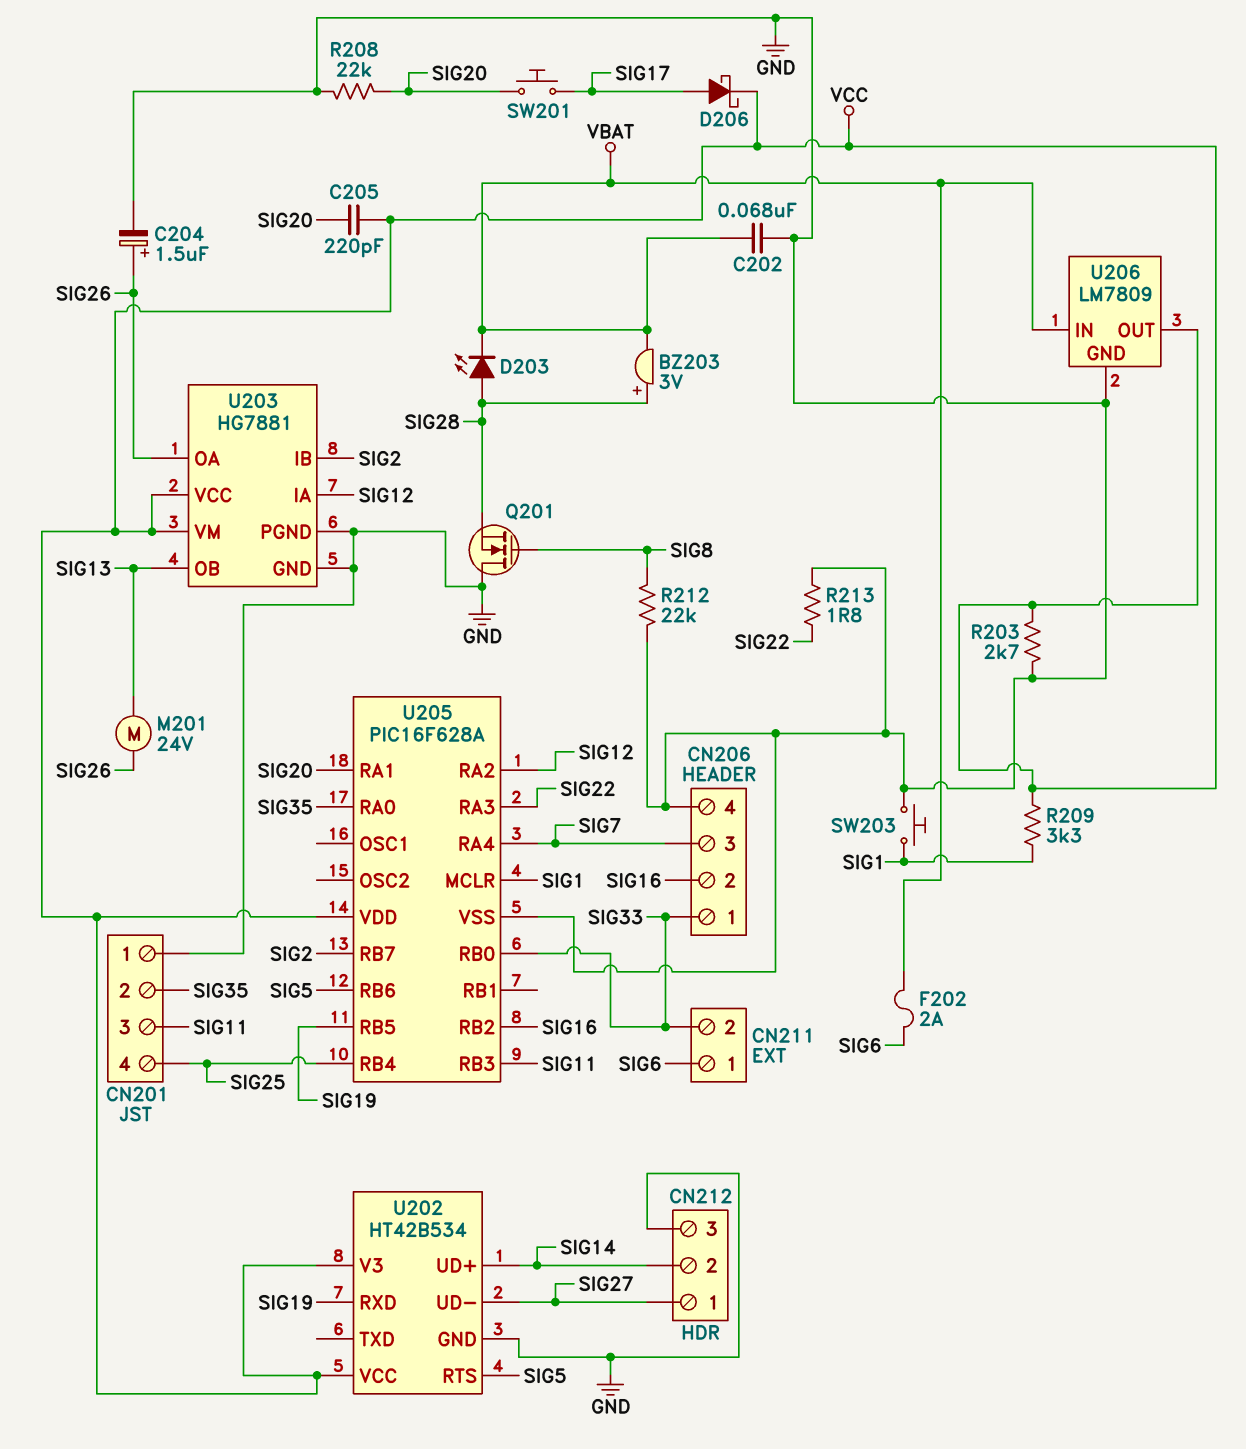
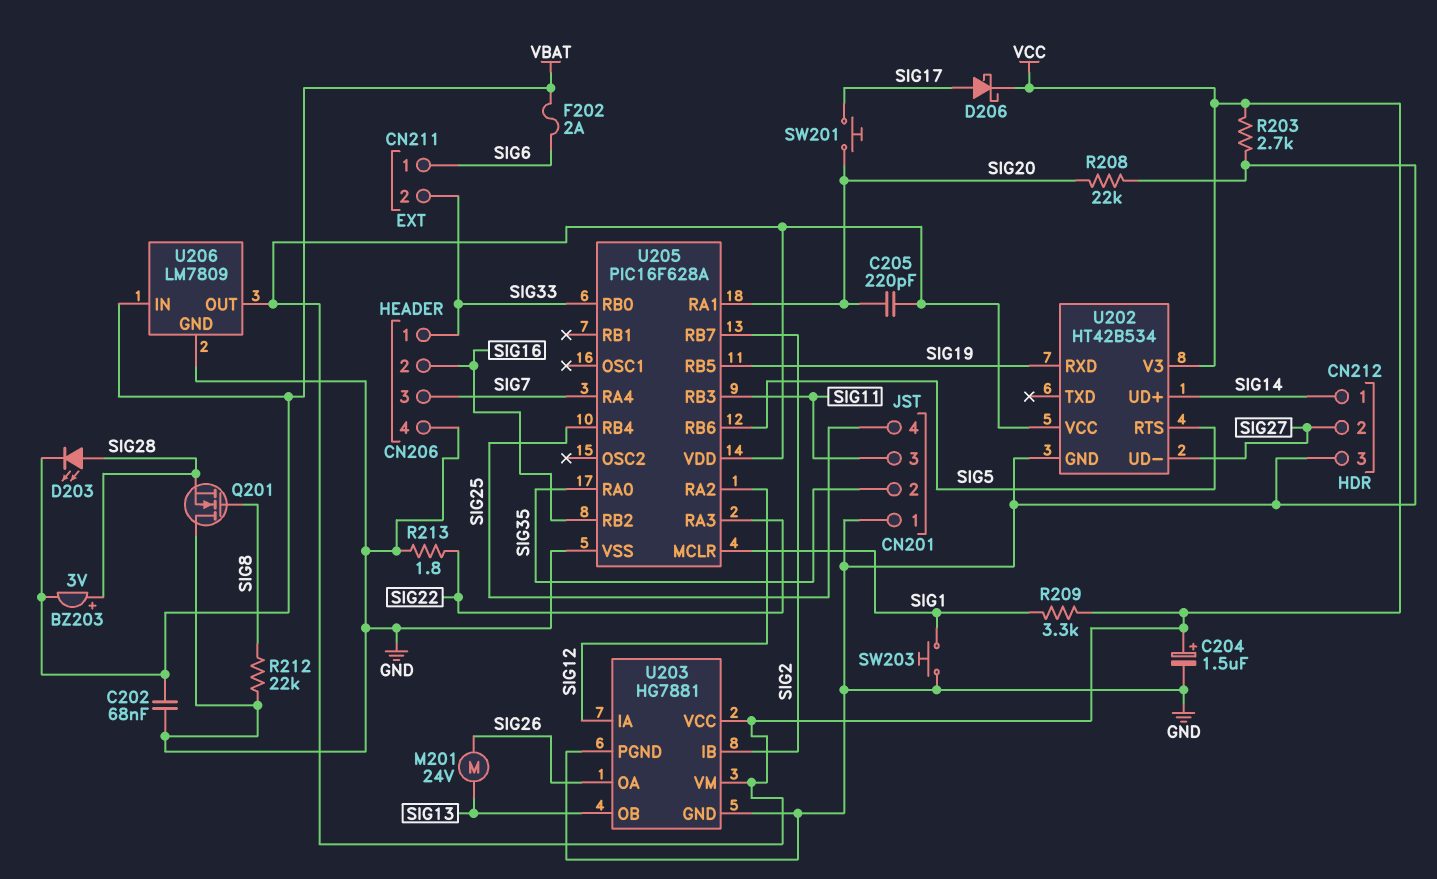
C204: 1.5uF (plus SIG26, minus GND) -> 1.5uF (plus VCC, minus GND)
CN212 pin 1: SIG27 -> SIG14
CN212 pin 2: SIG14 -> SIG27

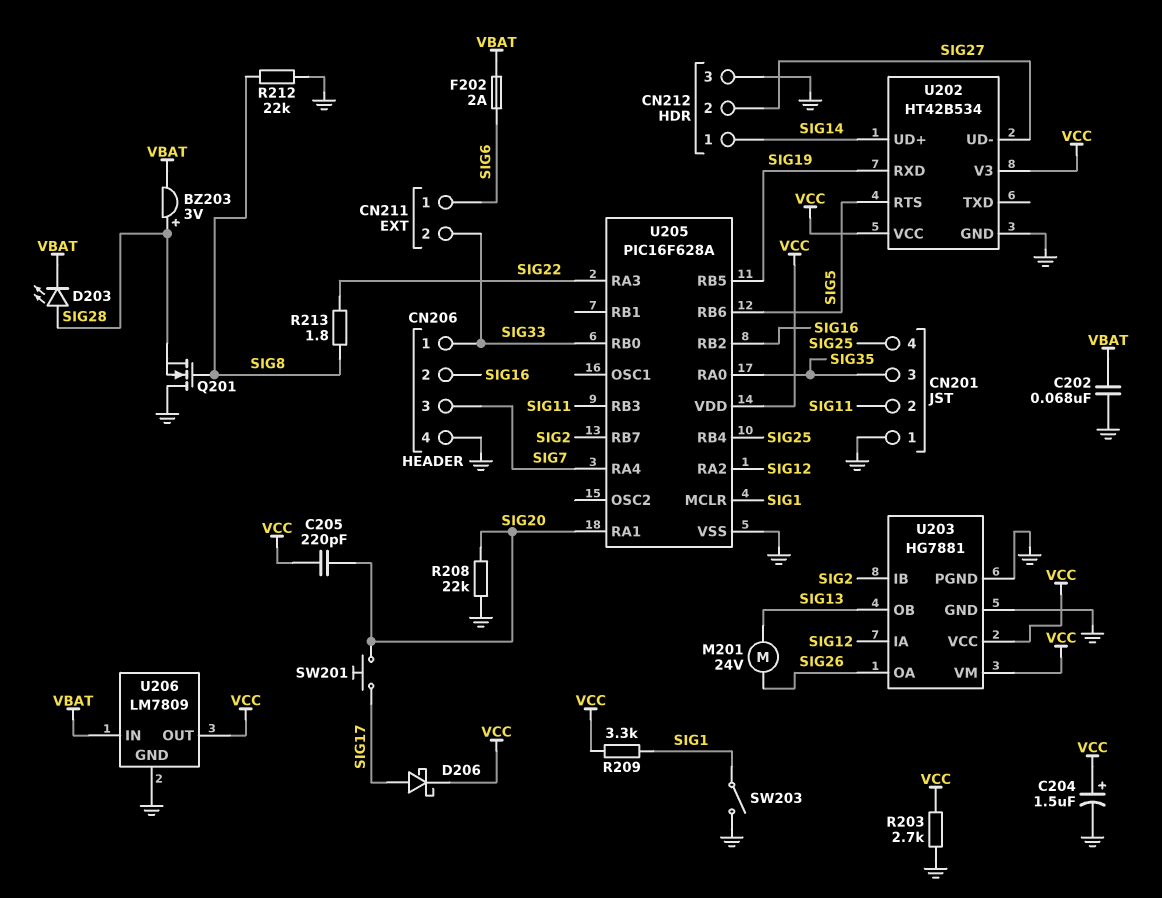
CN201 pin 2: SIG35 -> SIG11
CN201 pin 3: SIG11 -> SIG35
R213: 1.8 (GND, SIG22) -> 1.8 (SIG8, SIG22)
SW203: button (GND, SIG1) -> switch (GND, SIG1)

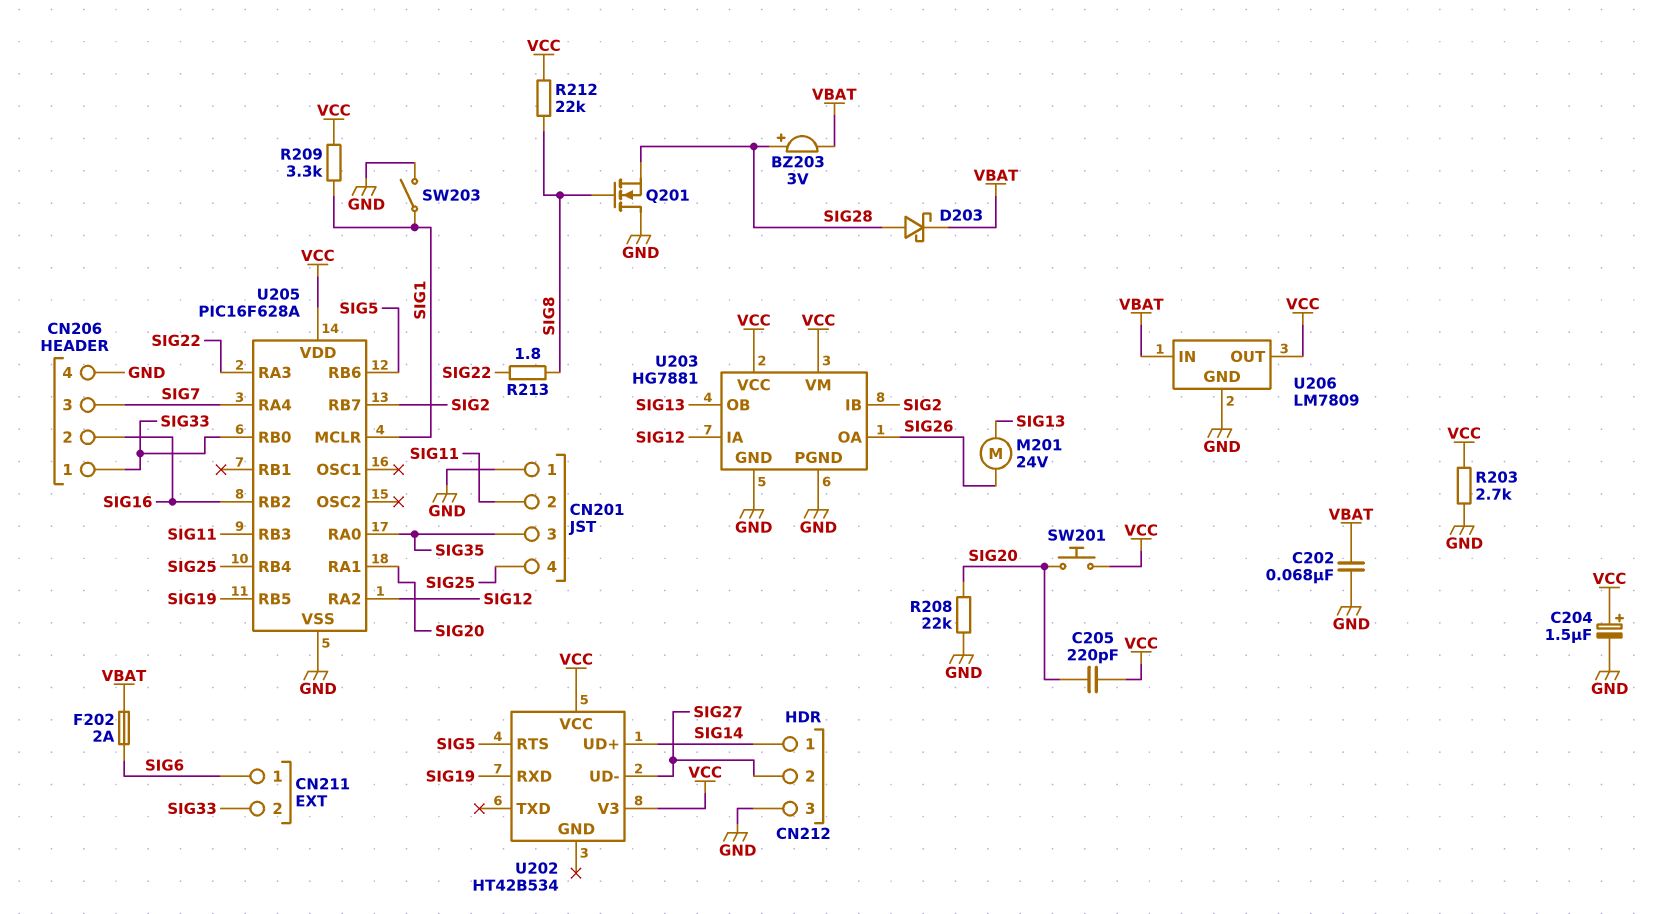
D203: LED (A SIG28, K VBAT) -> schottky (A SIG28, K VBAT)
D206: schottky (A SIG17, K VCC) -> none
R212: 22k (GND, SIG8) -> 22k (SIG8, VCC)
SW201: button (SIG17, SIG20) -> button (SIG20, VCC)
U202 pin GND: GND -> none

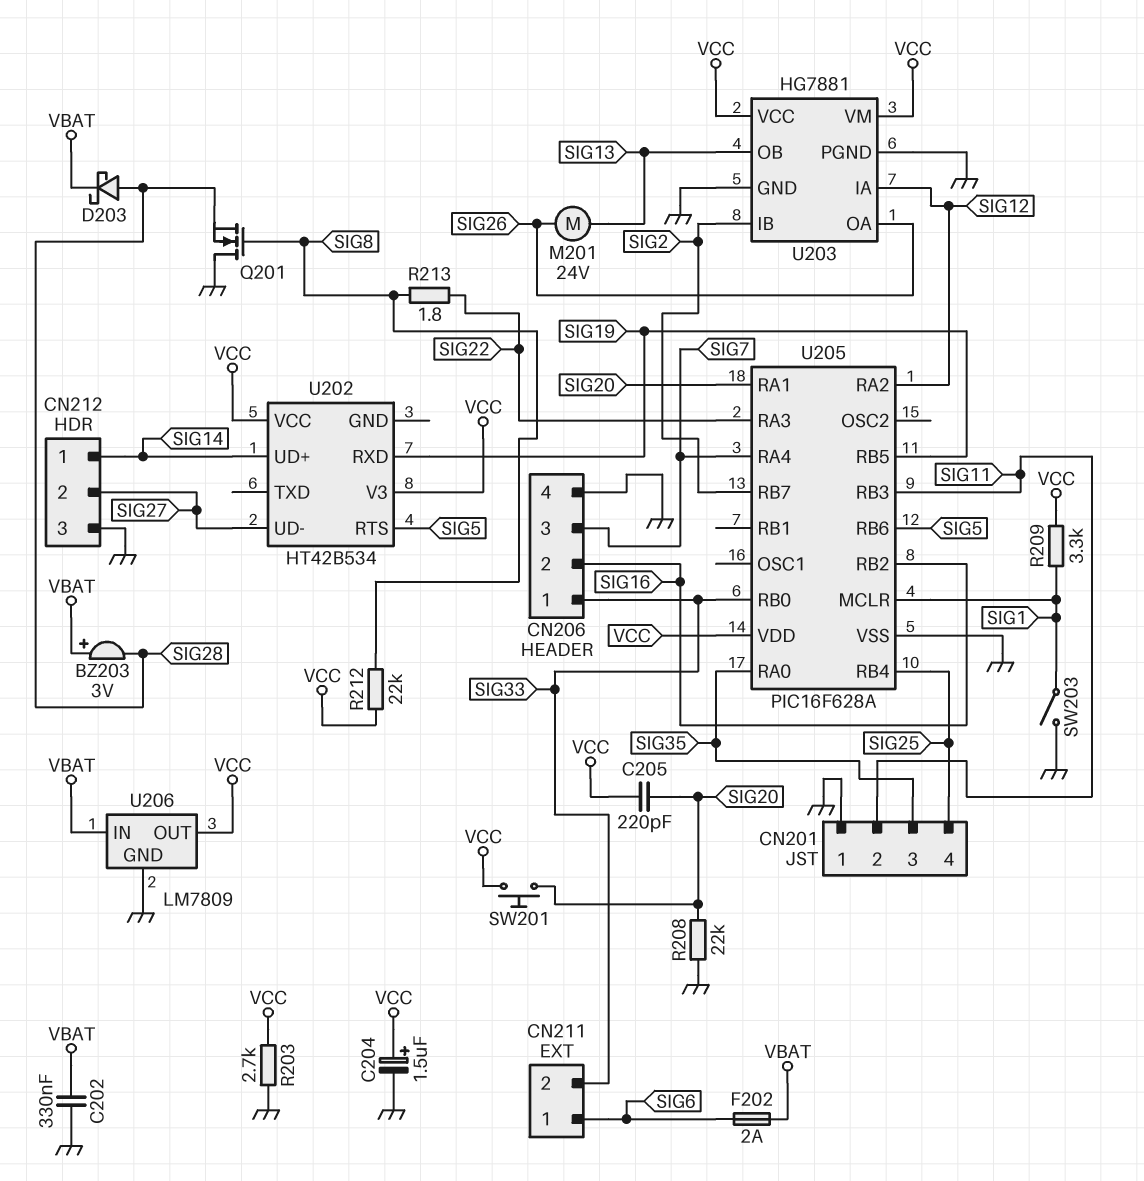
BZ203: buzzer 3V (plus SIG28, minus VBAT) -> buzzer 3V (plus VBAT, minus SIG28)
C202: 68nF (GND, VBAT) -> 330nF (GND, VBAT)

